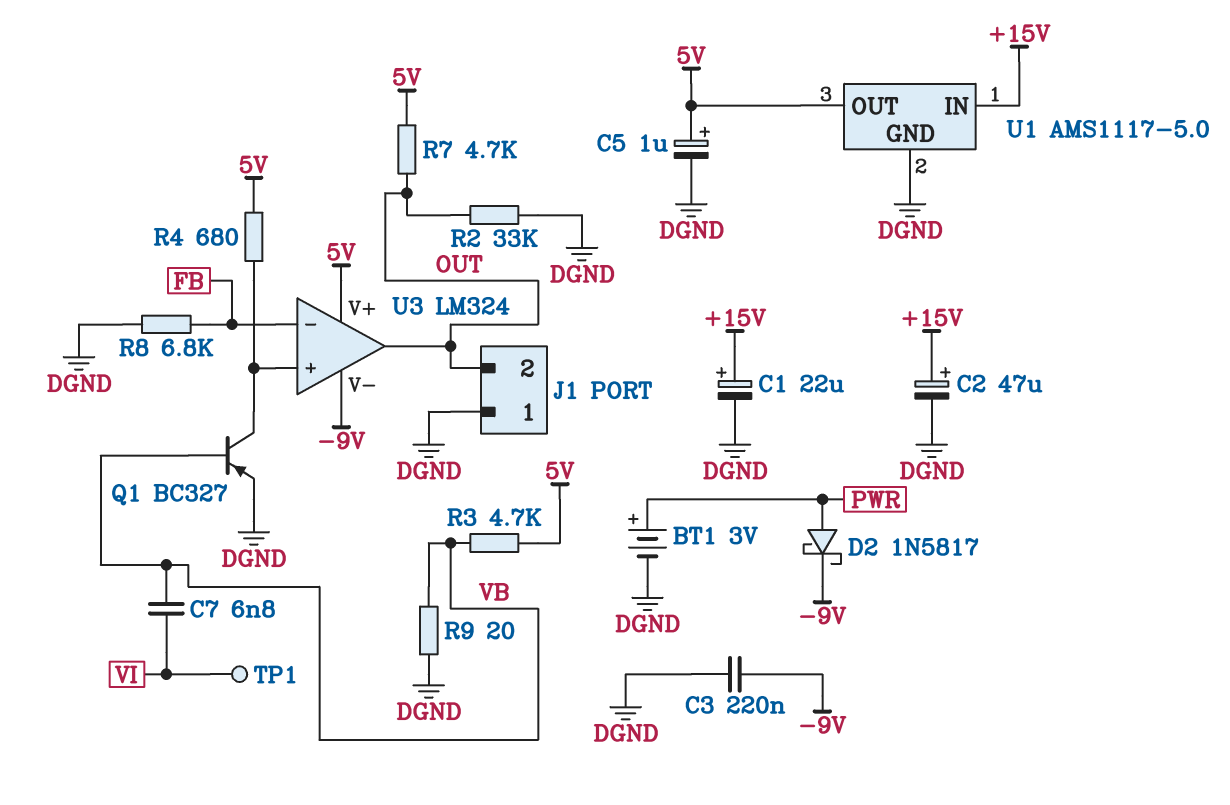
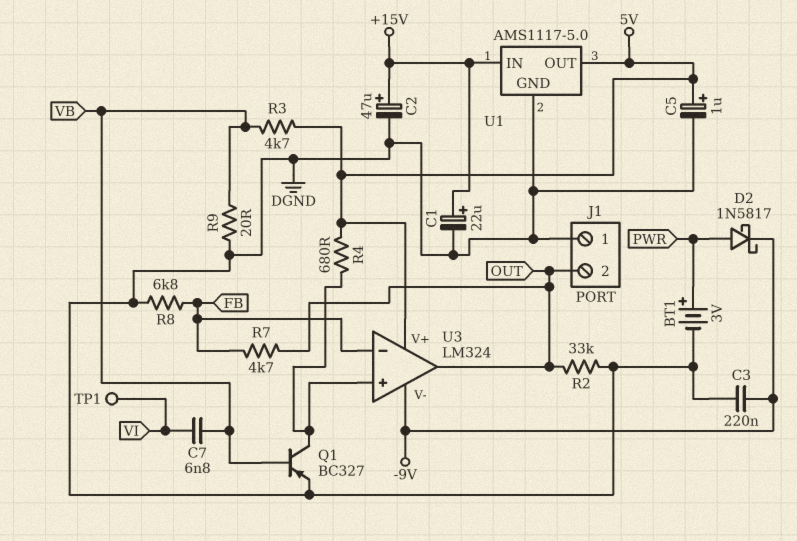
R7: 4.7k (5V, OUT) -> 4.7k (FB, OUT)

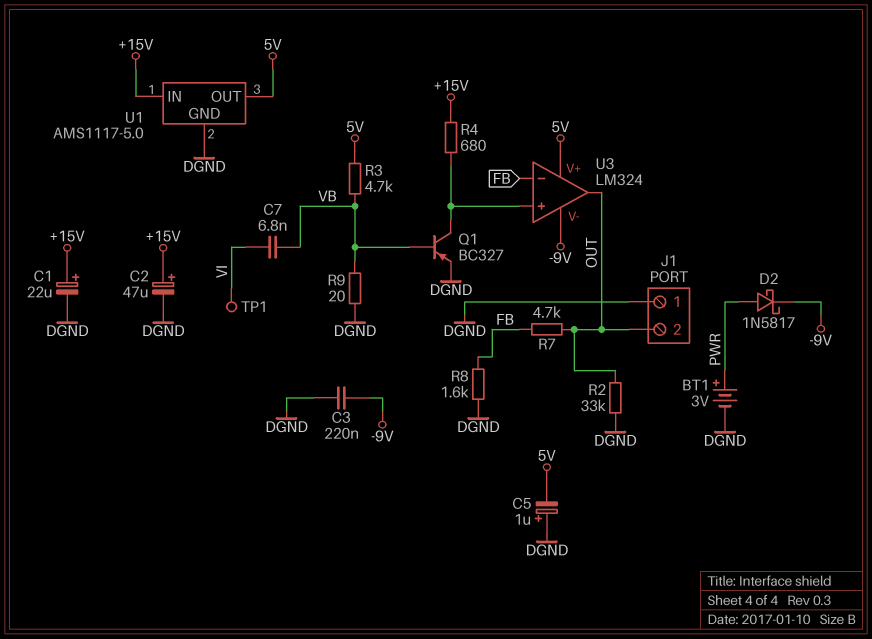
C5: 1uF (plus 5V, minus DGND) -> 1uF (plus DGND, minus 5V)
R4: 680 (5V, U3/in+) -> 680 (+15V, U3/in+)
R8: 6.8k (DGND, FB) -> 1.6k (DGND, FB)

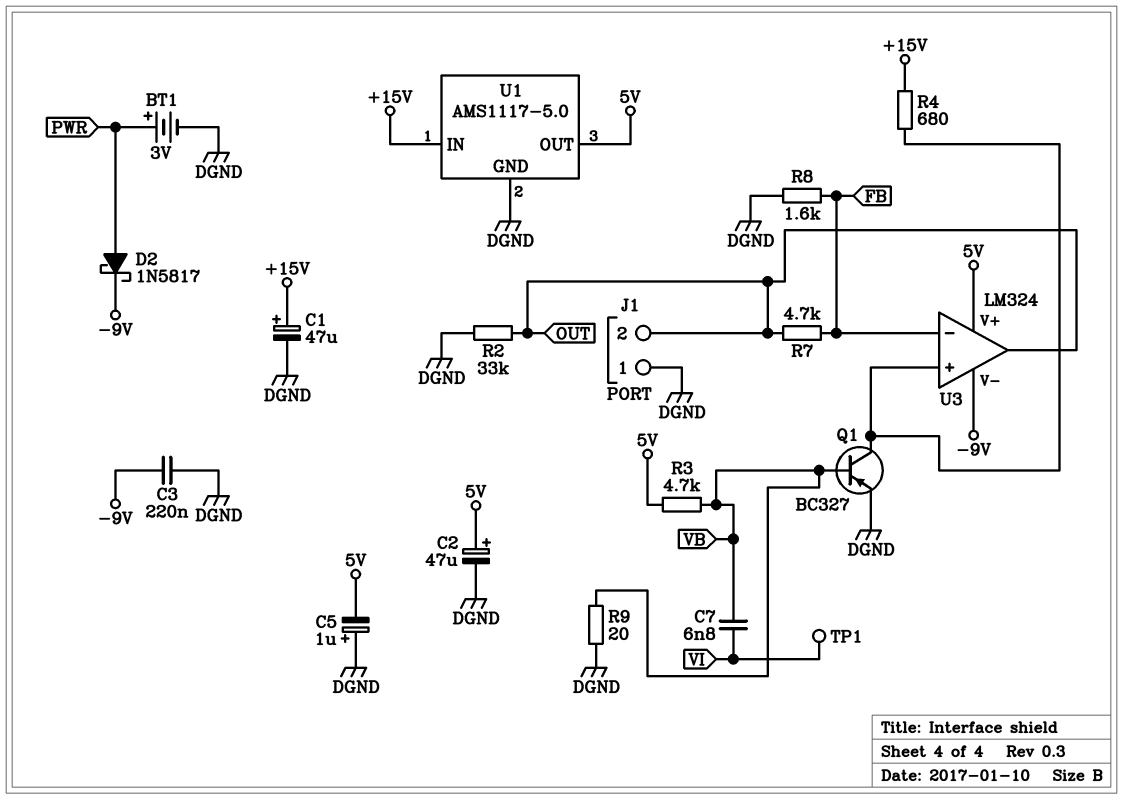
C1: 22uF (plus +15V, minus DGND) -> 47uF (plus +15V, minus DGND)
C2: 47uF (plus +15V, minus DGND) -> 47uF (plus 5V, minus DGND)

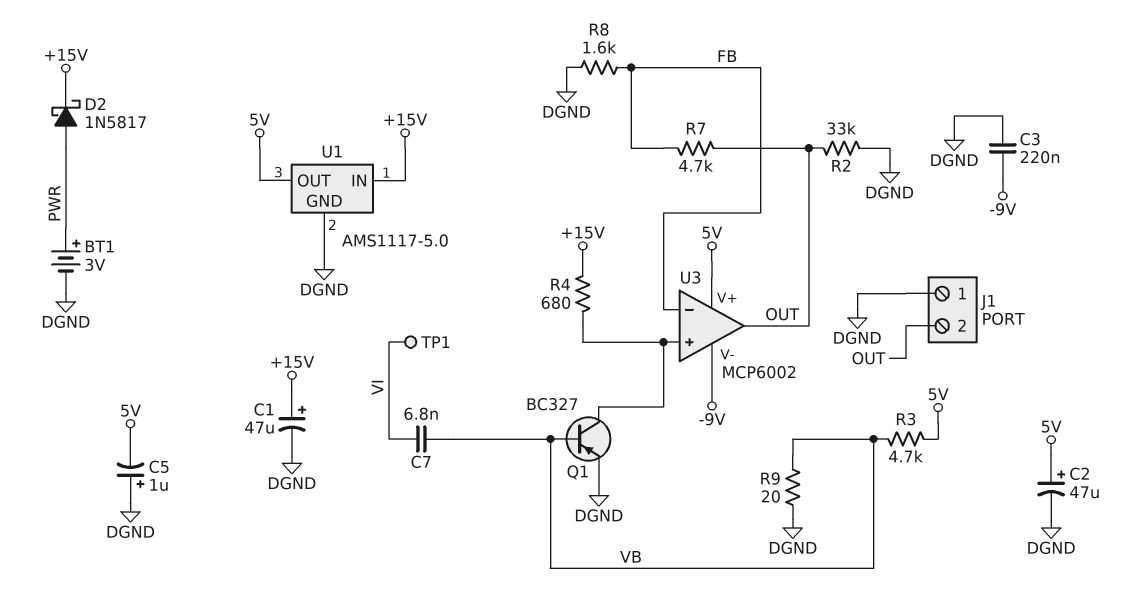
D2: schottky 1N5817 (A PWR, K -9V) -> schottky 1N5817 (A PWR, K +15V)
U3: LM324 -> MCP6002

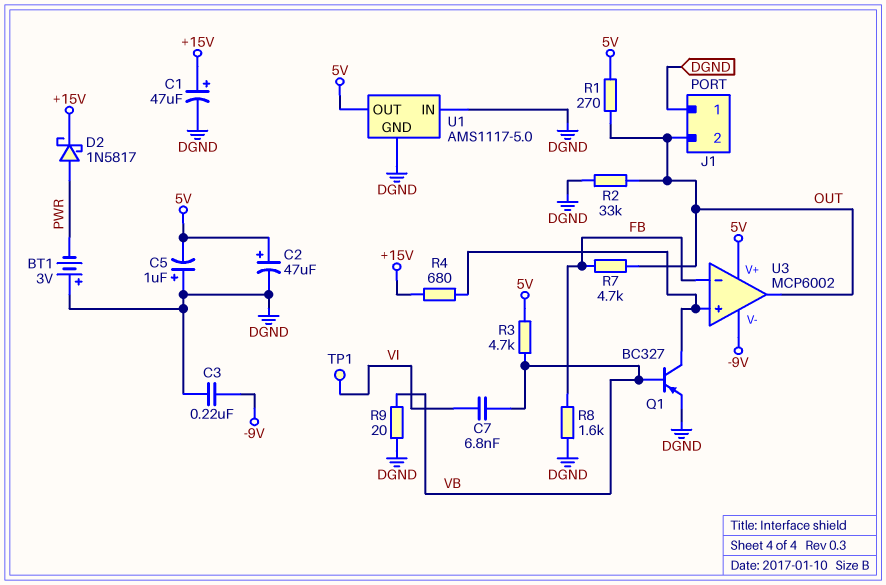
BT1: 3V (plus PWR, minus DGND) -> 3V (plus DGND, minus PWR)
R1: none -> 270 (5V, OUT)
U1 pin IN: +15V -> DGND

